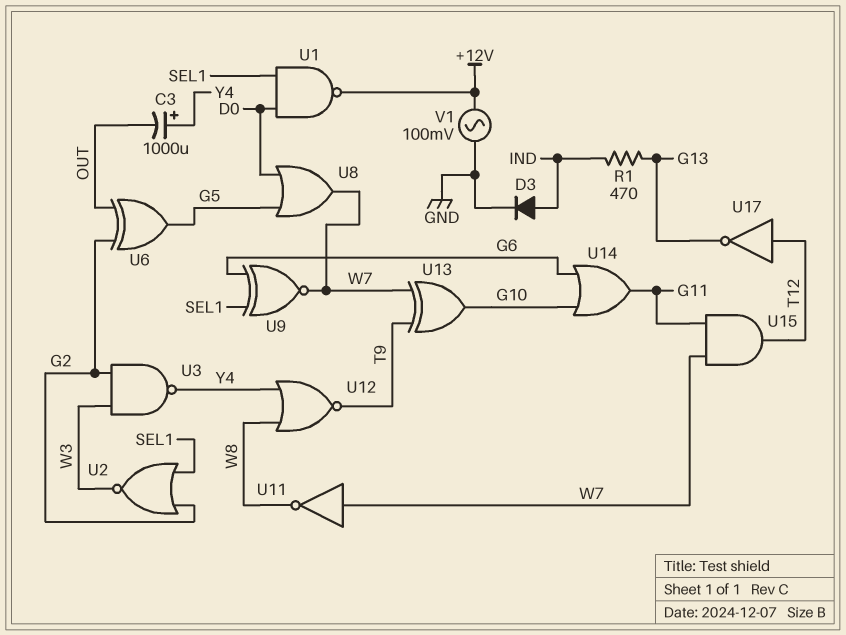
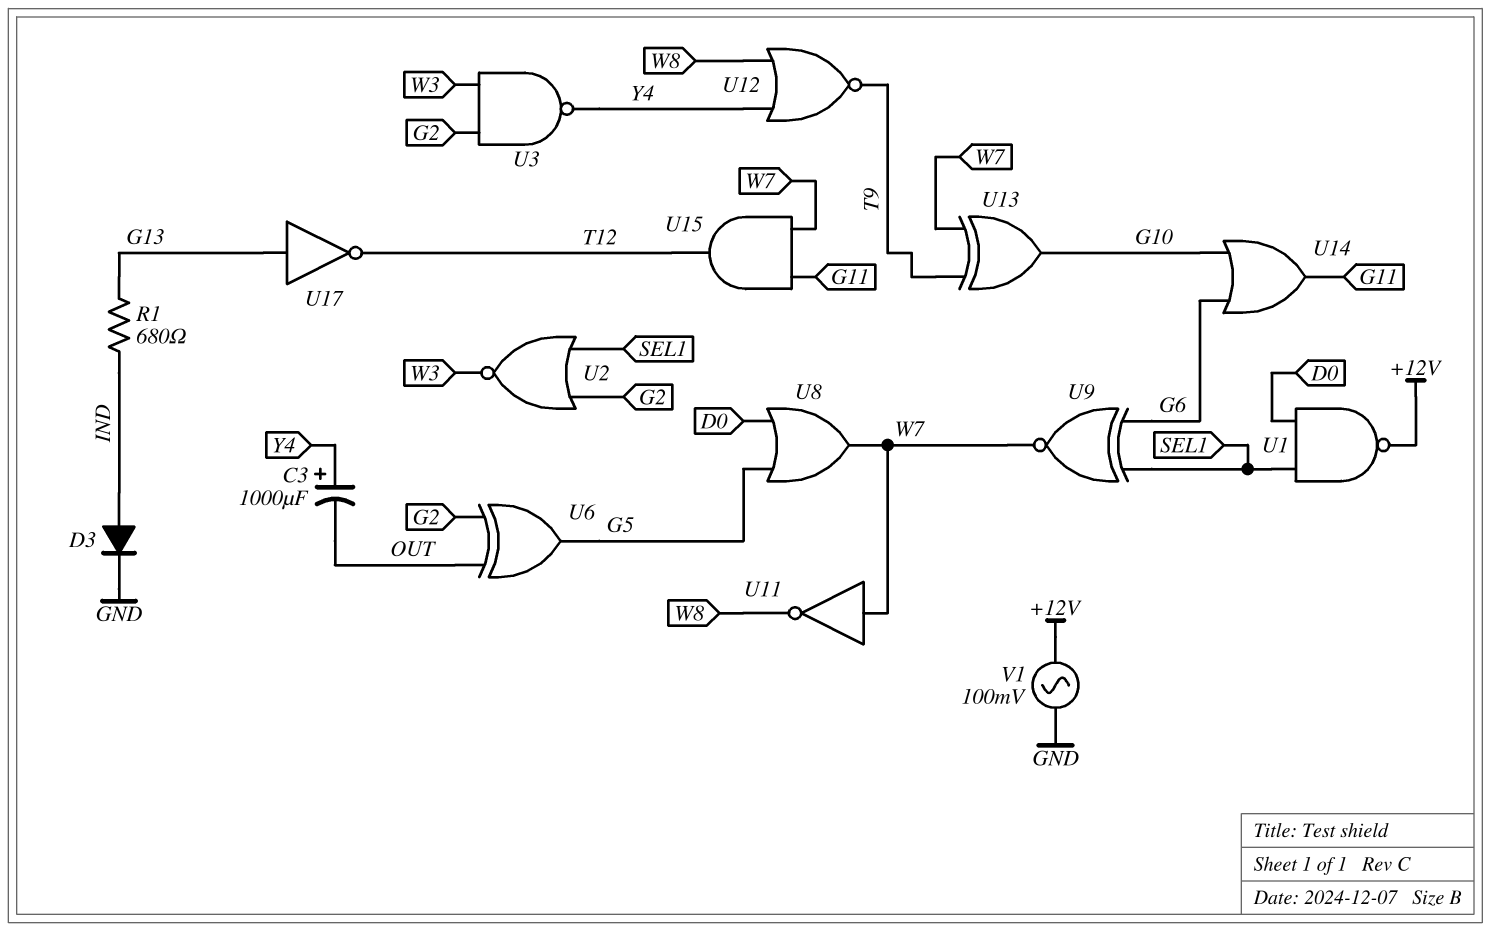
R1: 470 (G13, IND) -> 680 (G13, IND)
U17: NOT (in T12, out G13) -> NOT (in G13, out T12)

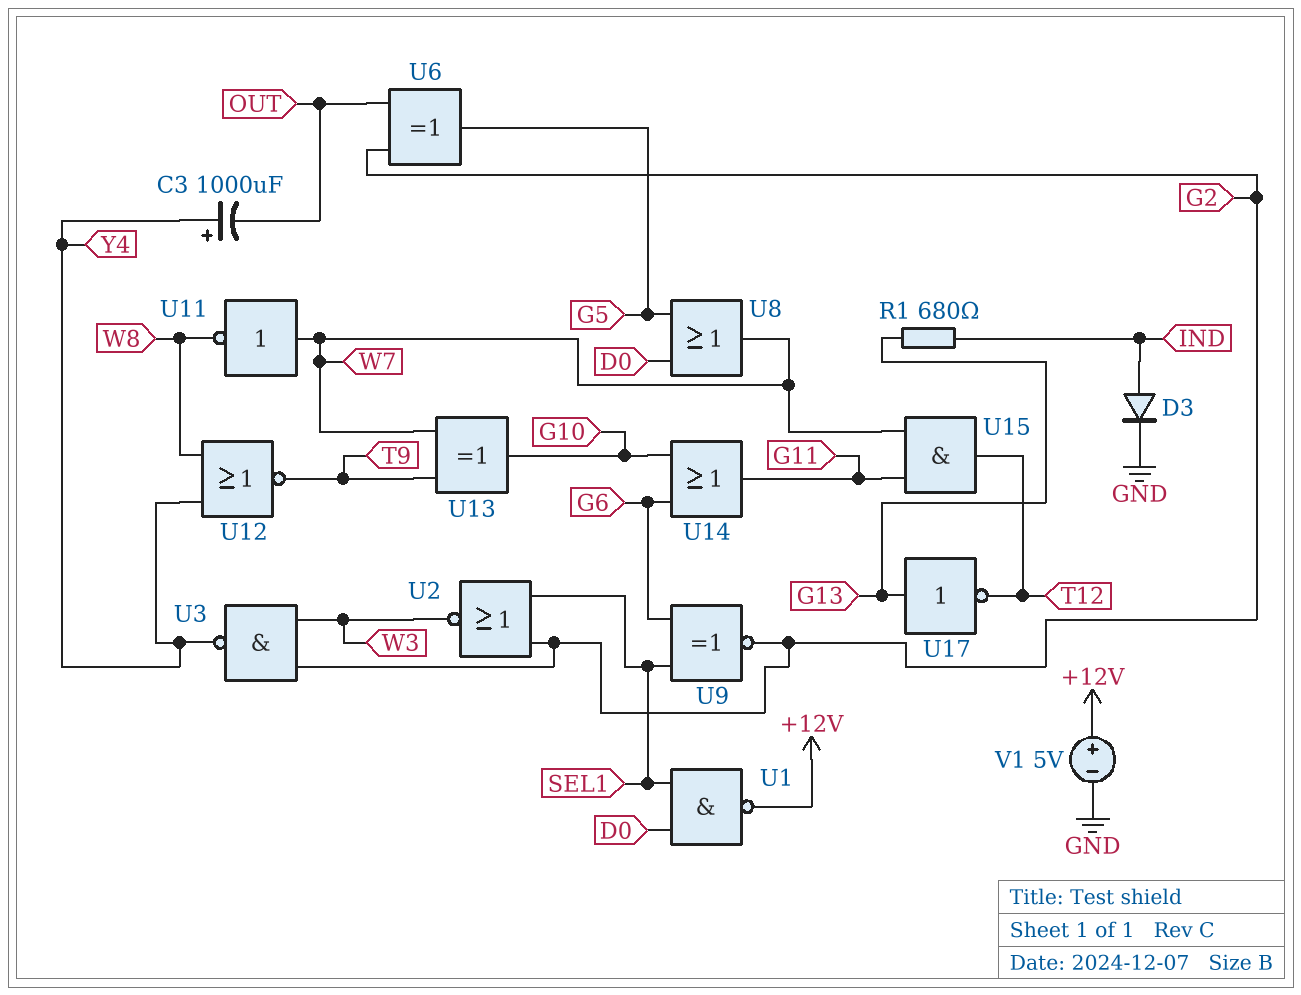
U9: XNOR (in G6, in SEL1, out W7) -> XNOR (in G6, in SEL1, out G2)
V1: AC 100mV (+12V, GND) -> 5V (plus +12V, minus GND)

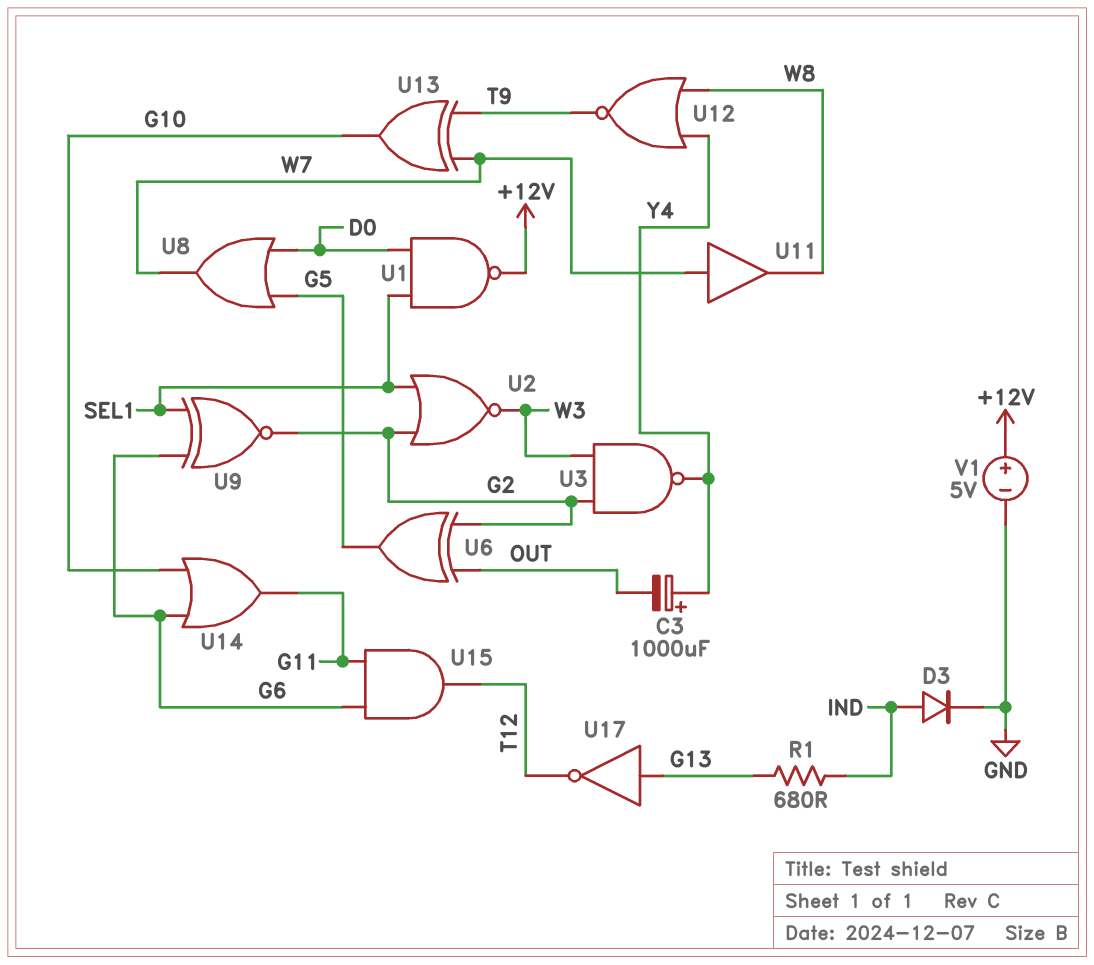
U11: NOT (in W7, out W8) -> buffer (in W7, out W8)
U15: AND (in G11, in W7, out T12) -> AND (in G6, in G11, out T12)

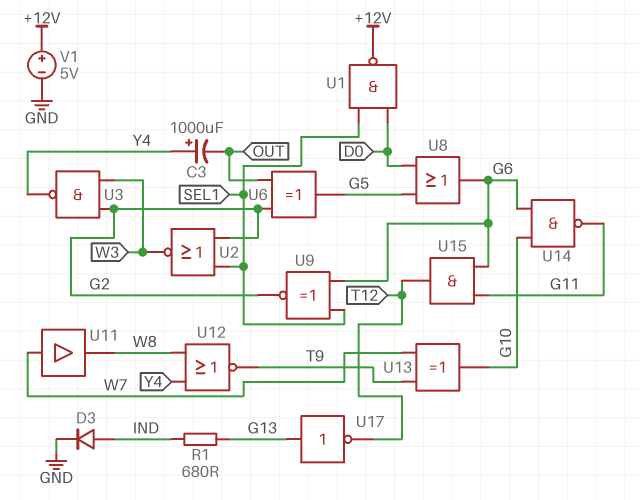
U8: OR (in D0, in G5, out W7) -> OR (in D0, in G5, out G6)
U14: OR (in G6, in G10, out G11) -> NAND (in G6, in G10, out G11)

